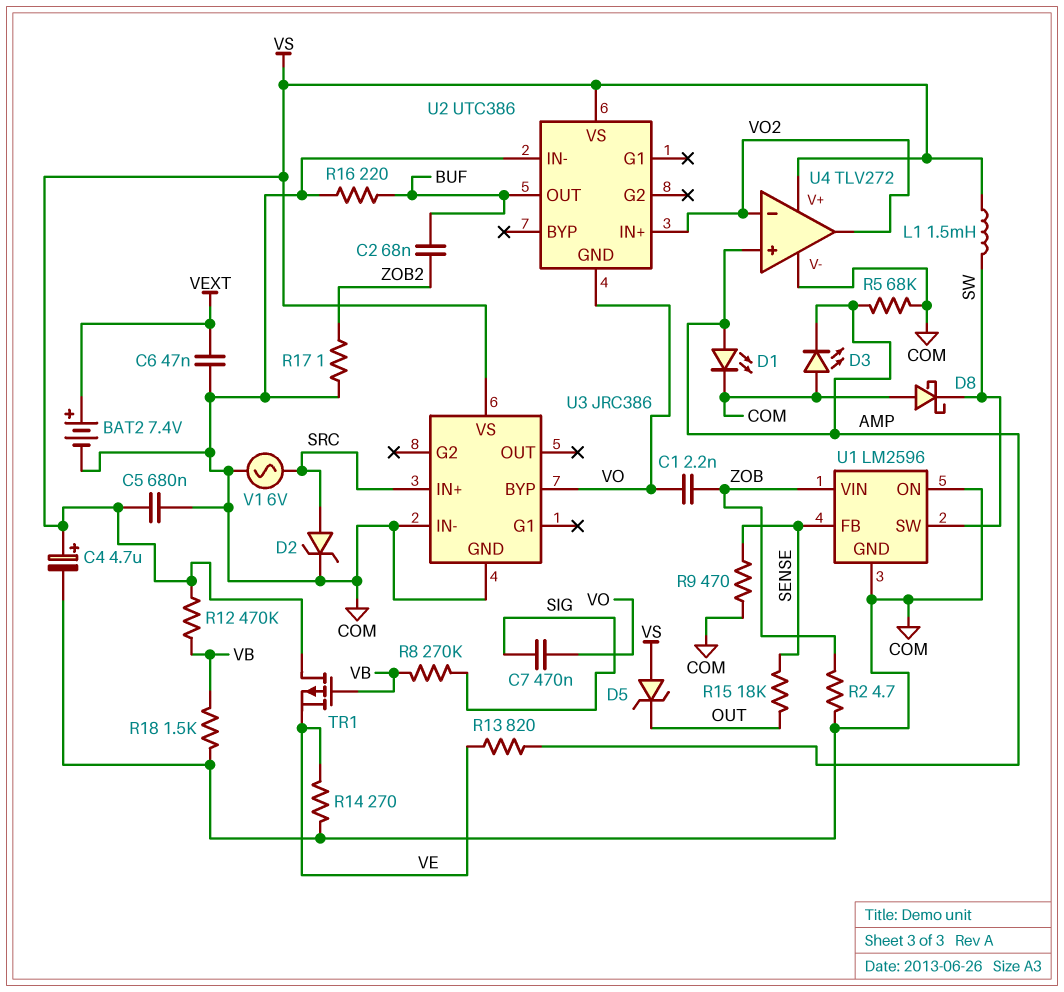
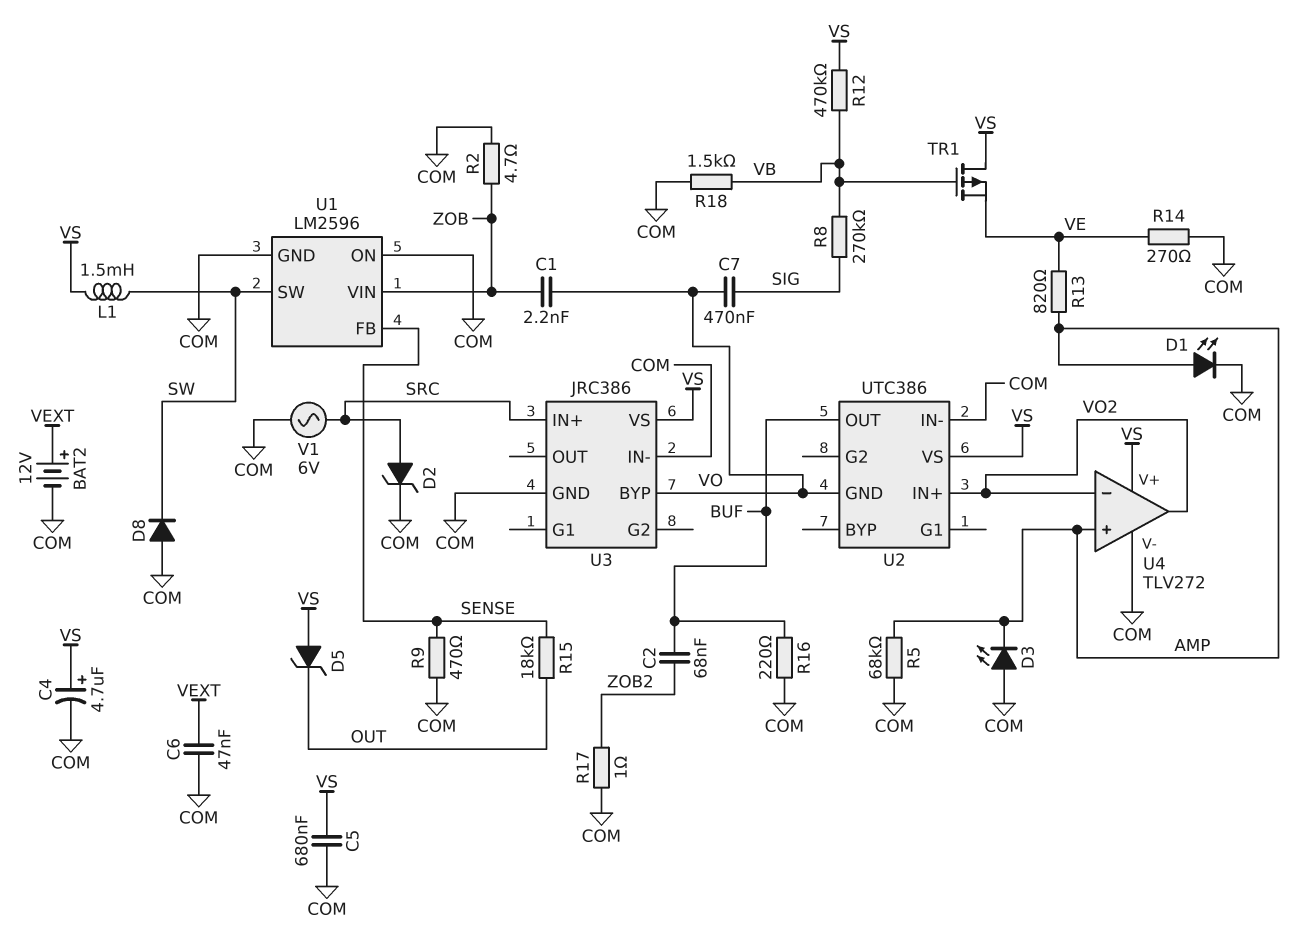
BAT2: 7.4V (plus VEXT, minus COM) -> 12V (plus VEXT, minus COM)
D8: schottky (A COM, K SW) -> diode (A COM, K SW)

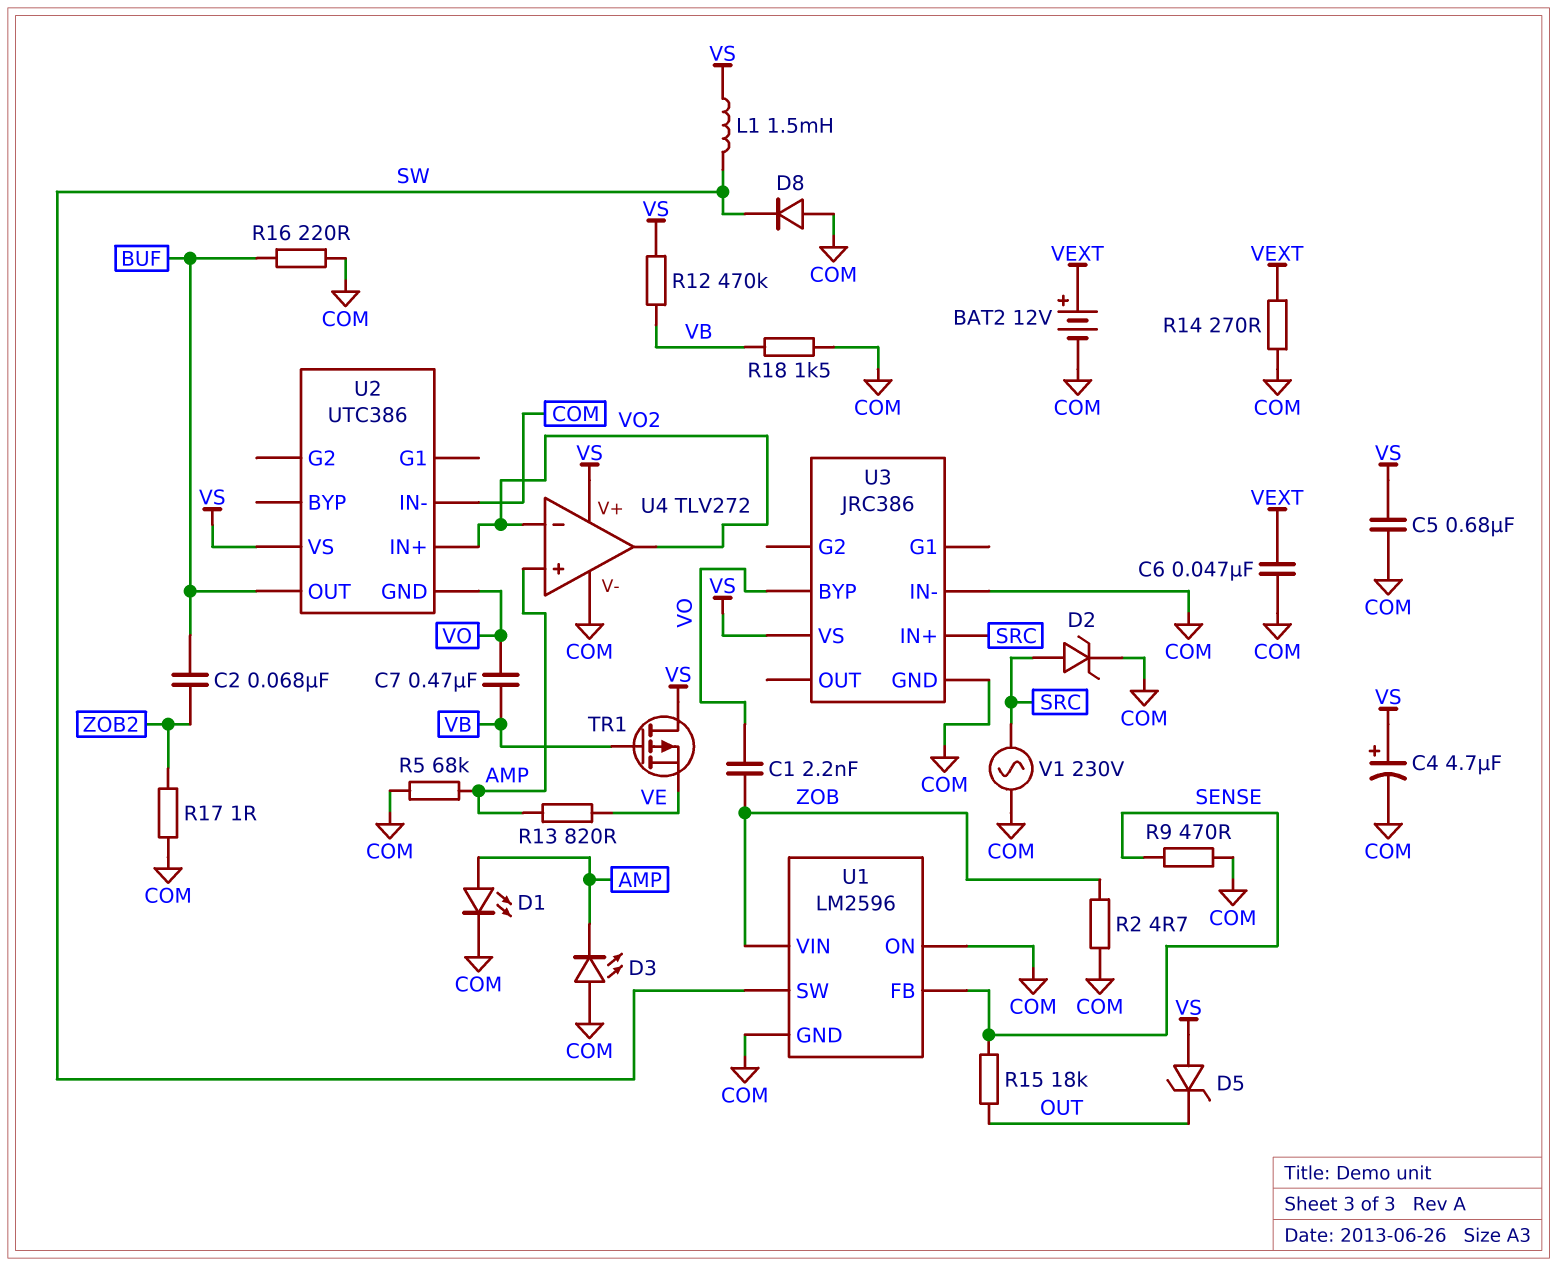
C7: 470nF (SIG, VO) -> 470nF (VB, VO)
R8: 270k (SIG, VB) -> none
R14: 270 (COM, VE) -> 270 (COM, VEXT)
V1: AC 6V (COM, SRC) -> AC 230V (COM, SRC)

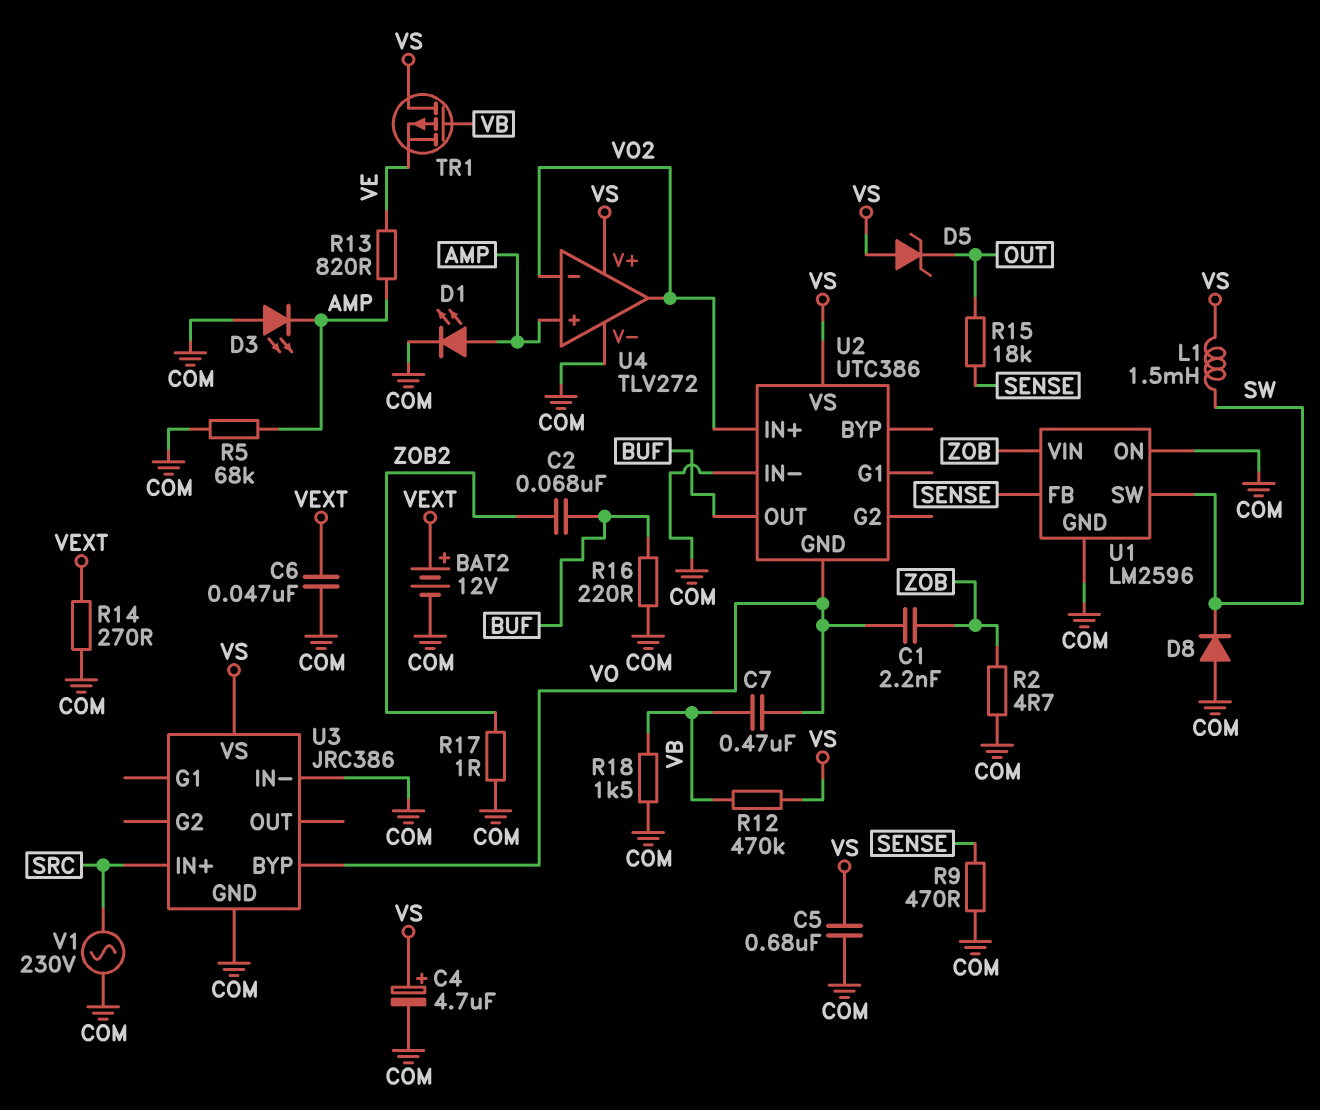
D2: zener (A SRC, K COM) -> none

